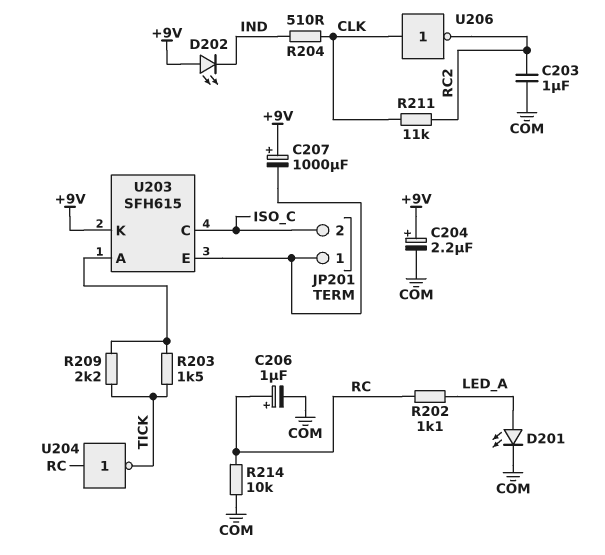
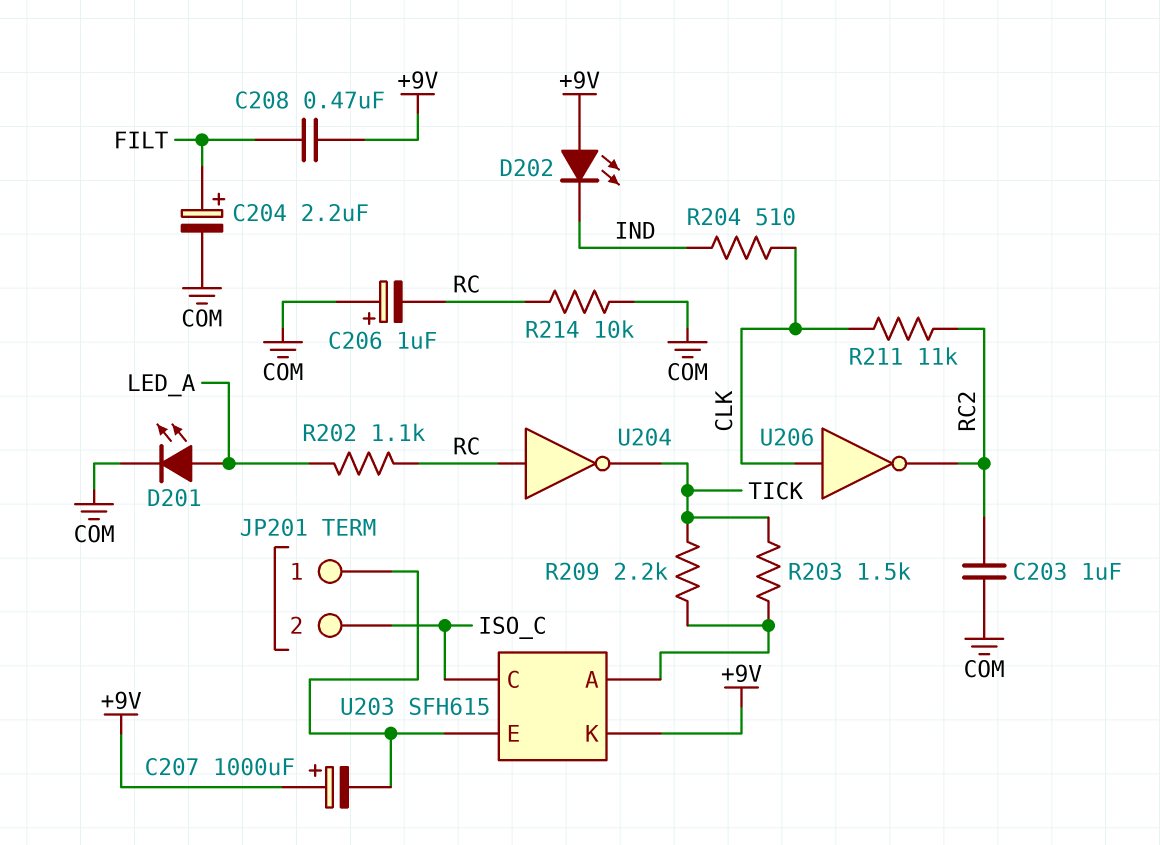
C204: 2.2uF (plus +9V, minus COM) -> 2.2uF (plus FILT, minus COM)
C206: 1uF (plus RC, minus COM) -> 1uF (plus COM, minus RC)
C208: none -> 470nF (+9V, FILT)

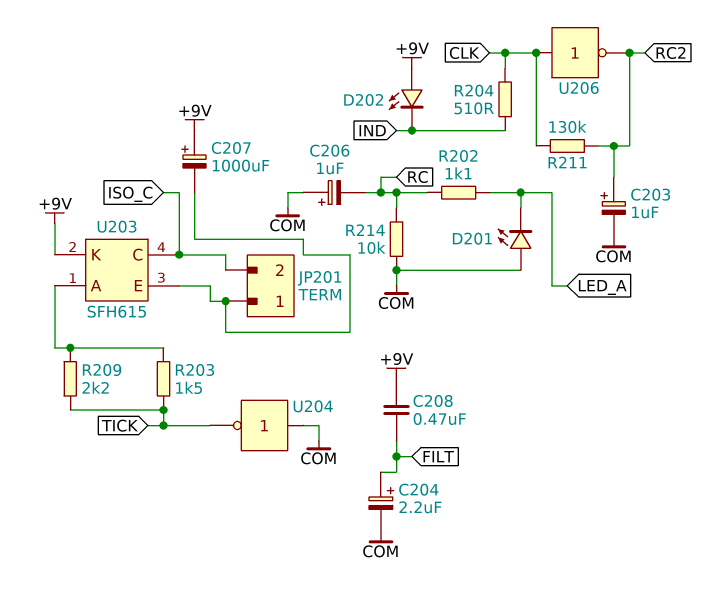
C203: 1uF (COM, RC2) -> 1uF (plus RC2, minus COM)
D201: LED (A LED_A, K COM) -> LED (A COM, K LED_A)
R211: 11k (CLK, RC2) -> 130k (CLK, RC2)
U204: NOT (in RC, out TICK) -> NOT (in COM, out TICK)

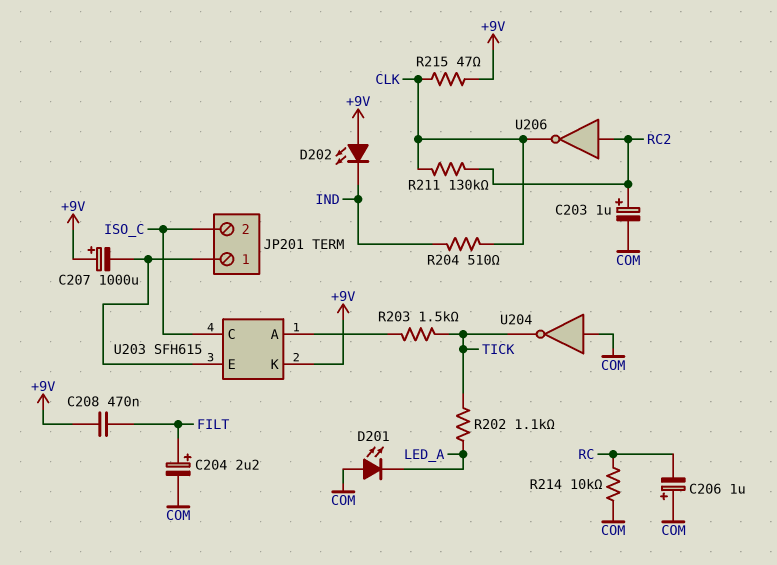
R202: 1.1k (LED_A, RC) -> 1.1k (LED_A, TICK)
R209: 2.2k (TICK, U203/A) -> none
R215: none -> 47 (+9V, CLK)
U206: NOT (in CLK, out RC2) -> NOT (in RC2, out CLK)

